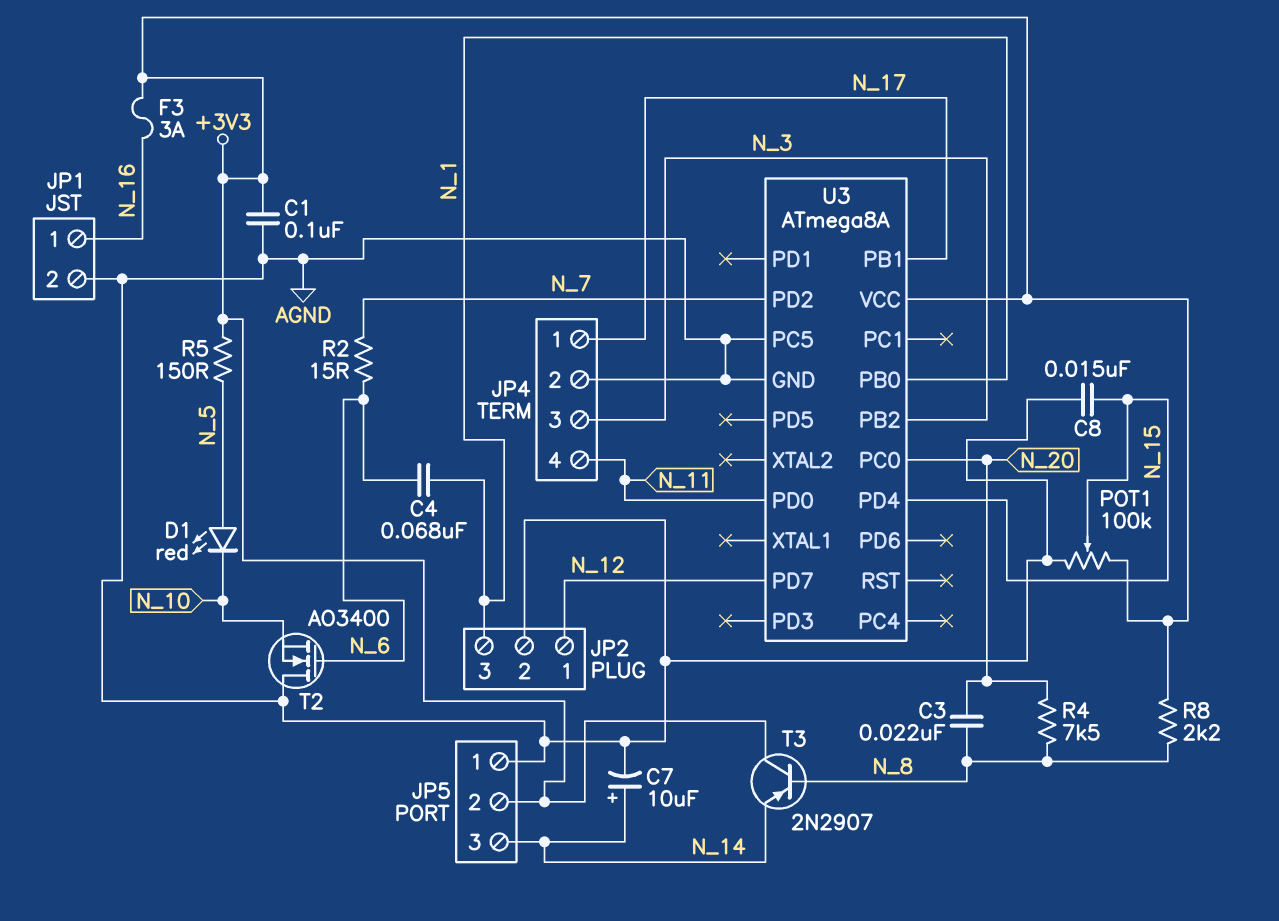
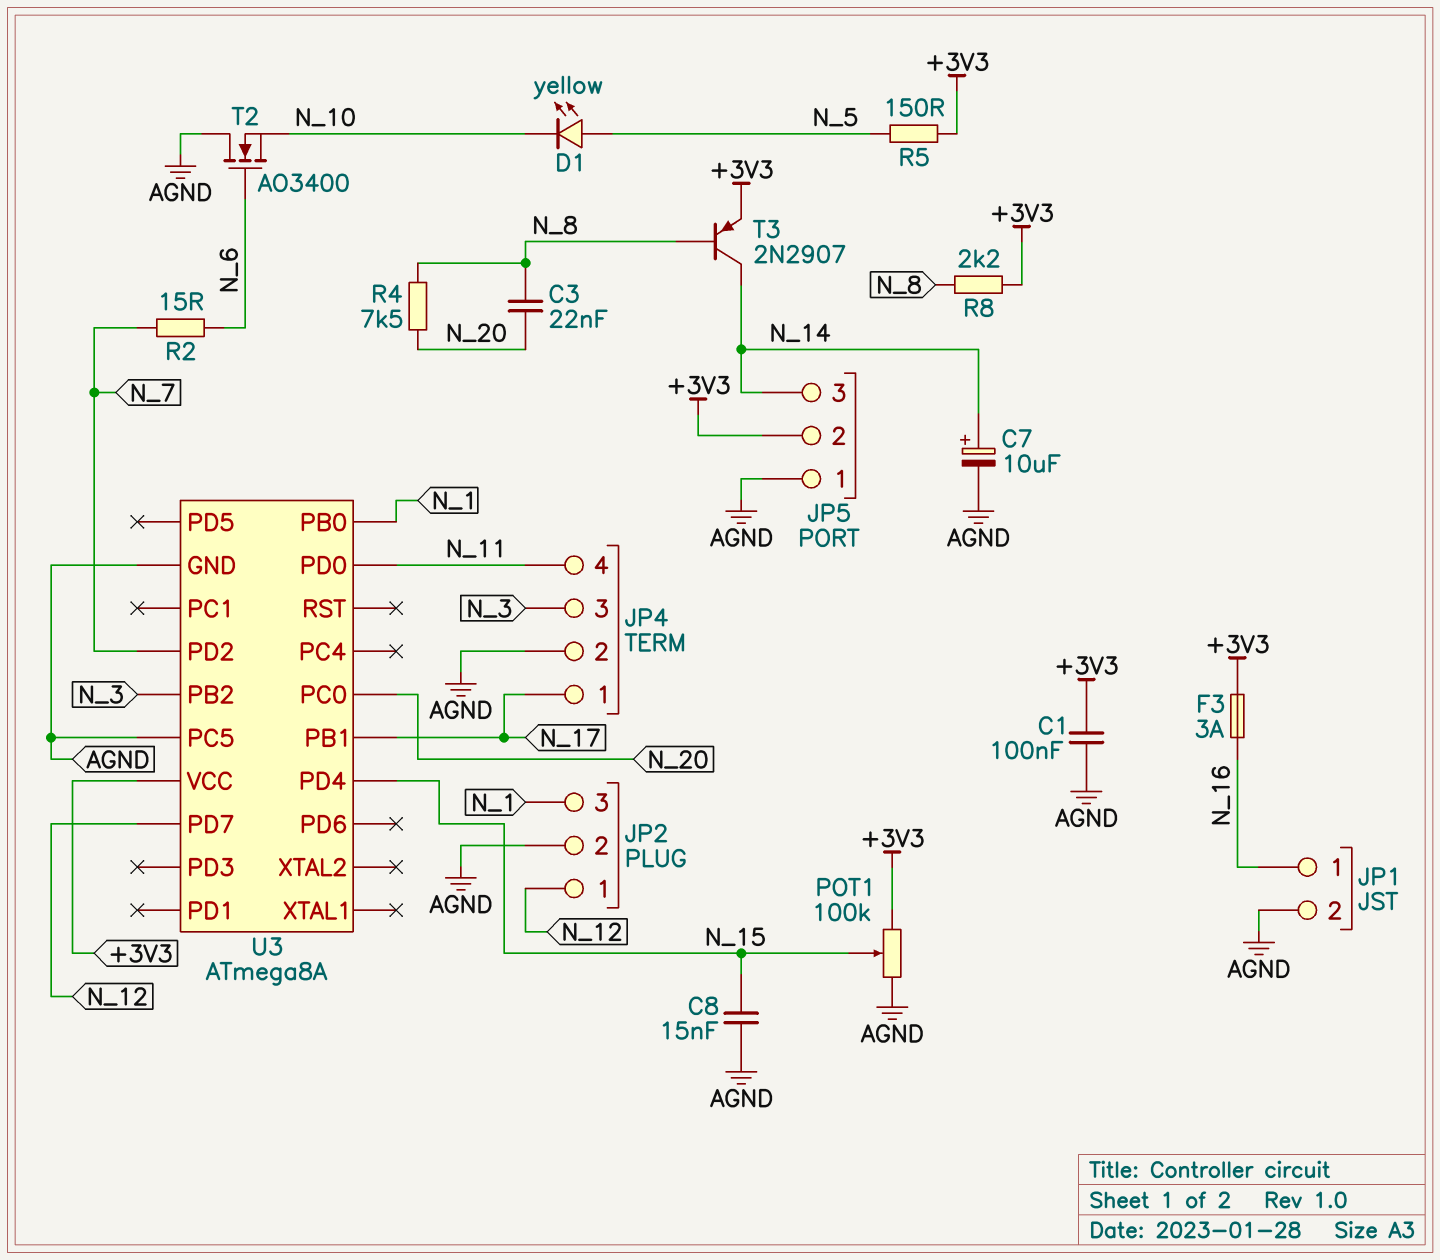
C4: 68nF (N_1, N_6) -> none
D1: LED red (A N_5, K N_10) -> LED yellow (A N_5, K N_10)
T3: PNP 2N2907 (B N_8, C +3V3, E N_14) -> PNP 2N2907 (B N_8, C N_14, E +3V3)

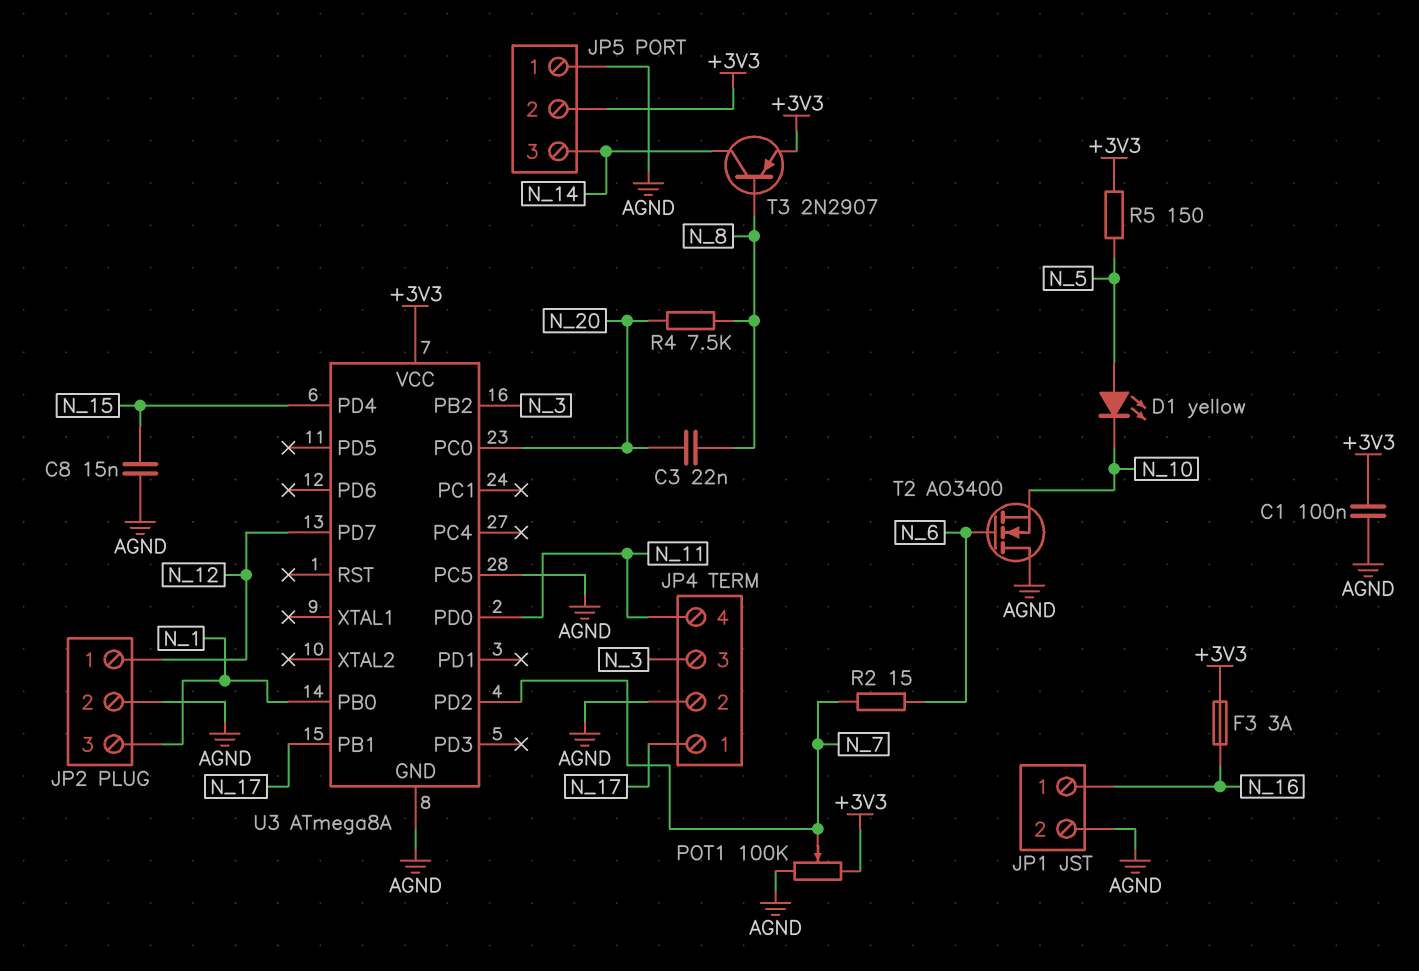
C7: 10uF (plus N_14, minus AGND) -> none
POT1: 100k (+3V3, AGND, wiper N_15) -> 100k (+3V3, AGND, wiper N_7)
R8: 2.2k (+3V3, N_8) -> none

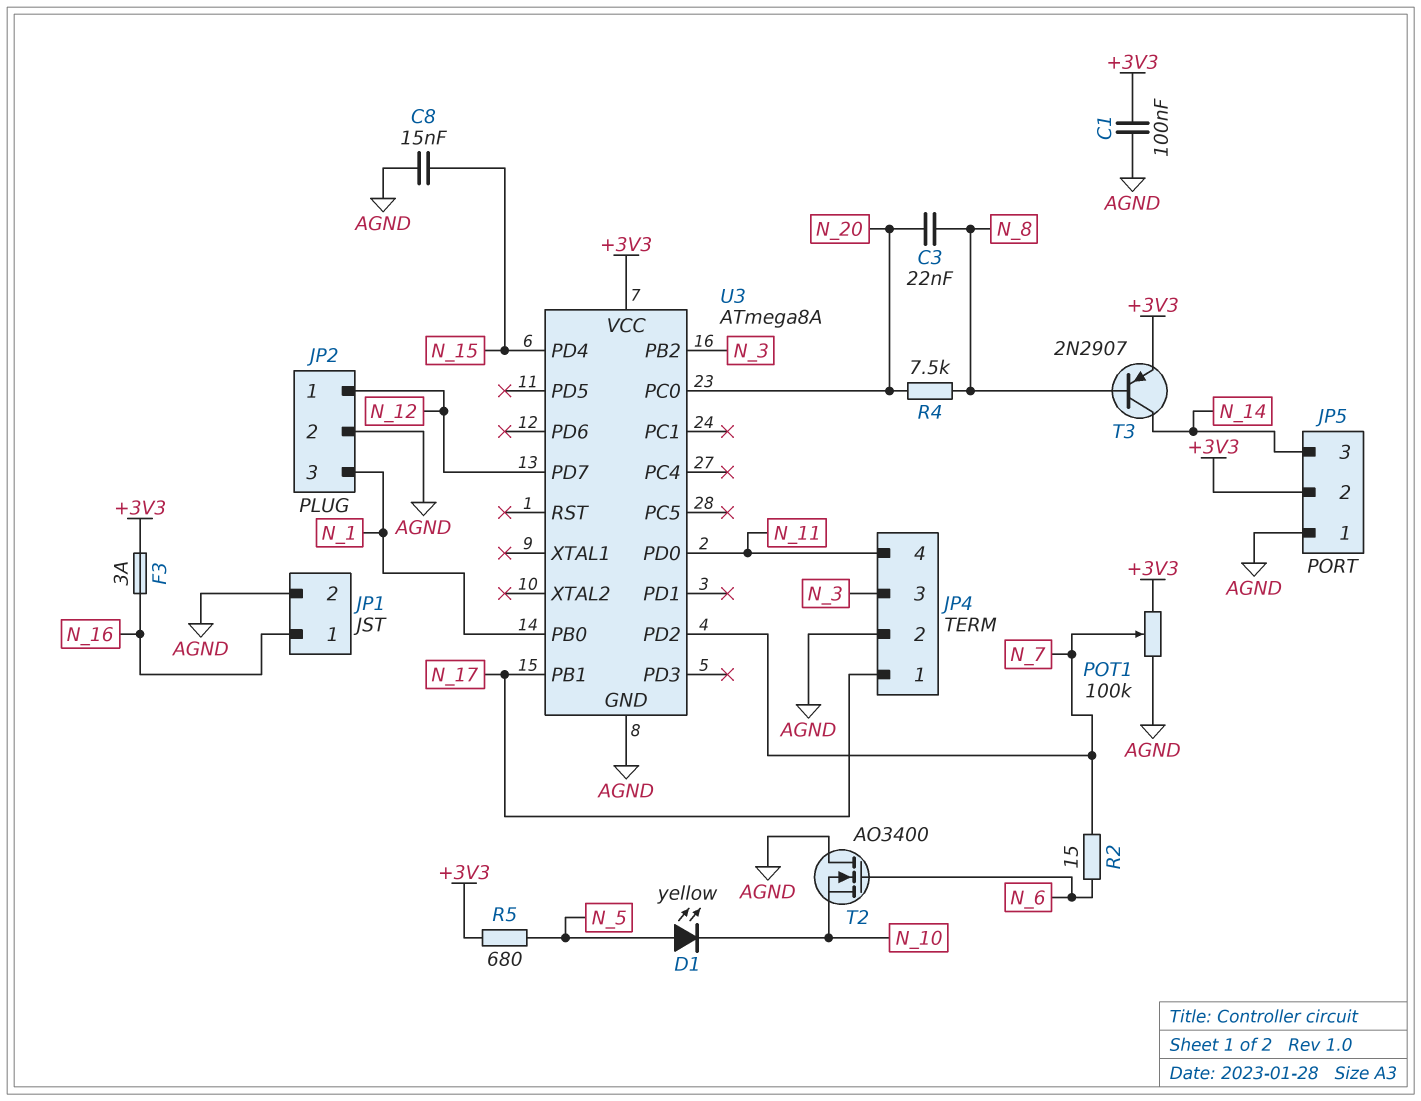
R5: 150 (+3V3, N_5) -> 680 (+3V3, N_5)
U3 pin PC5: AGND -> none

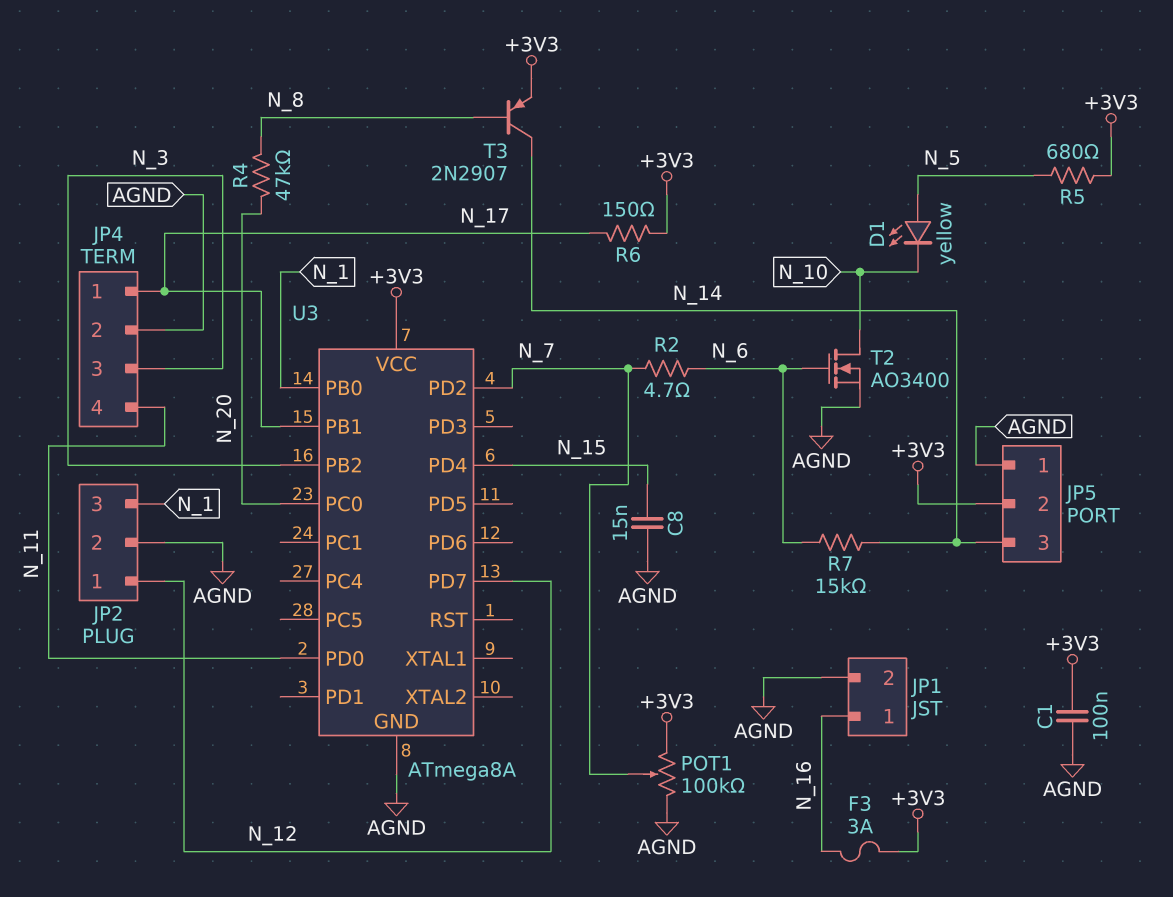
C3: 22nF (N_8, N_20) -> none
R2: 15 (N_6, N_7) -> 4.7 (N_6, N_7)
R4: 7.5k (N_8, N_20) -> 47k (N_8, N_20)
R6: none -> 150 (+3V3, N_17)
R7: none -> 15k (N_6, N_14)
T2: NMOS AO3400 (G N_6, D AGND, S N_10) -> NMOS AO3400 (G N_6, D N_10, S AGND)

